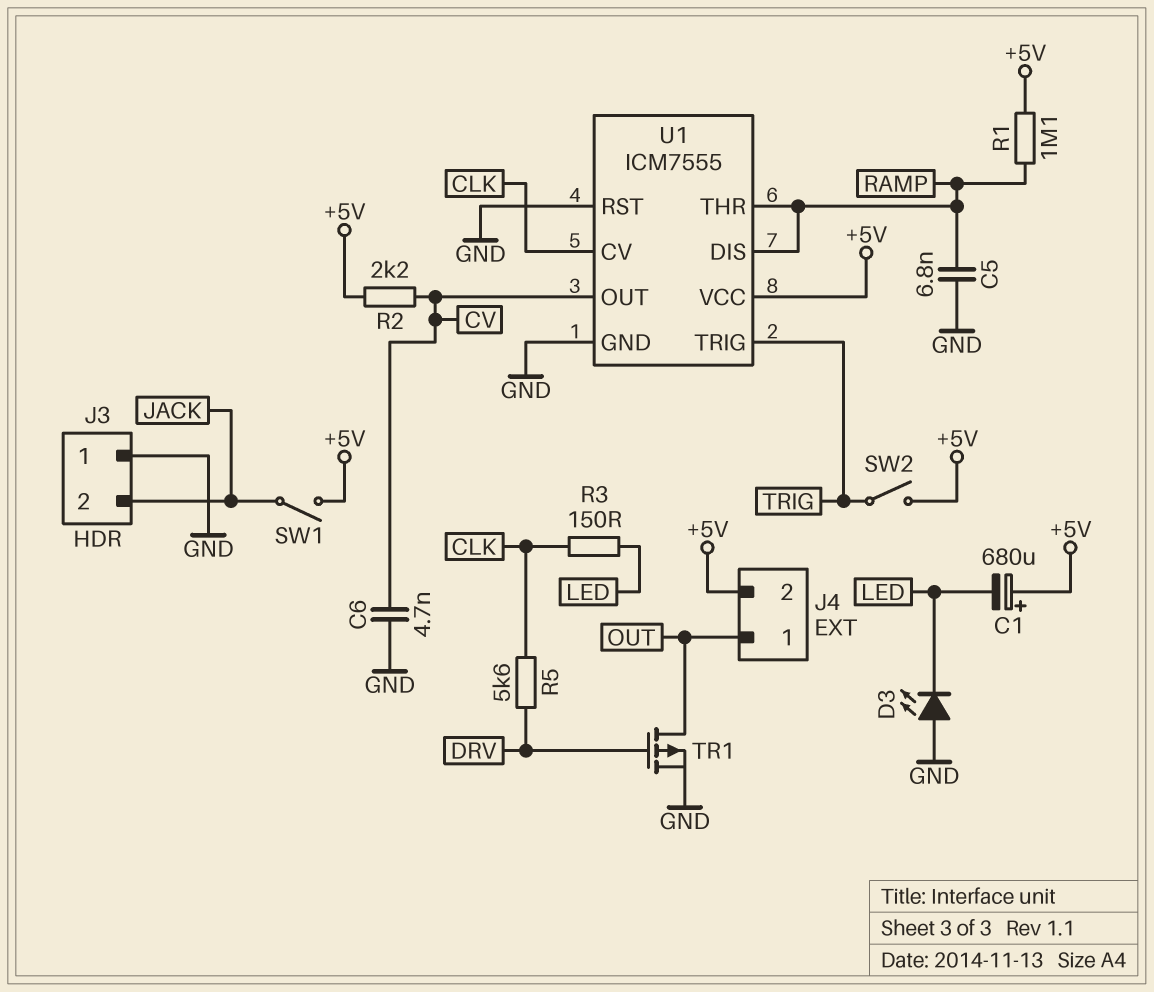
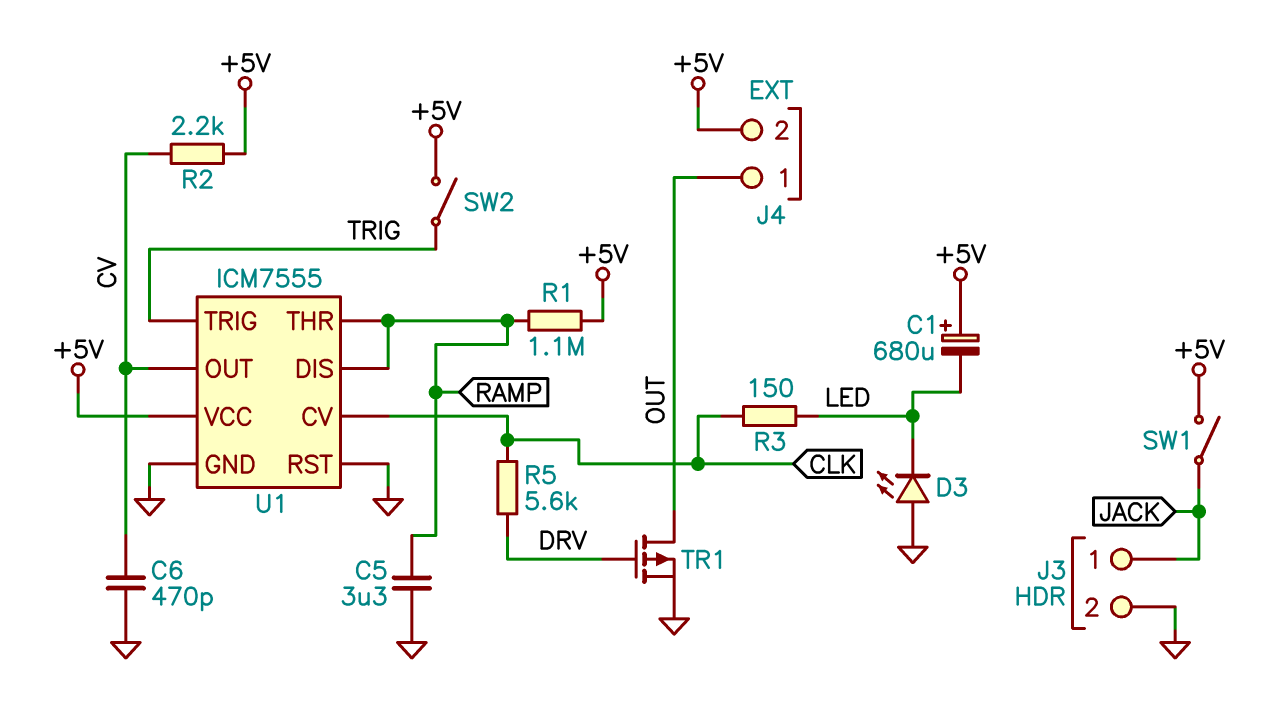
C5: 6.8nF (GND, RAMP) -> 3.3uF (GND, RAMP)
C6: 4.7nF (CV, GND) -> 470pF (CV, GND)
J3 pin 1: GND -> JACK
J3 pin 2: JACK -> GND

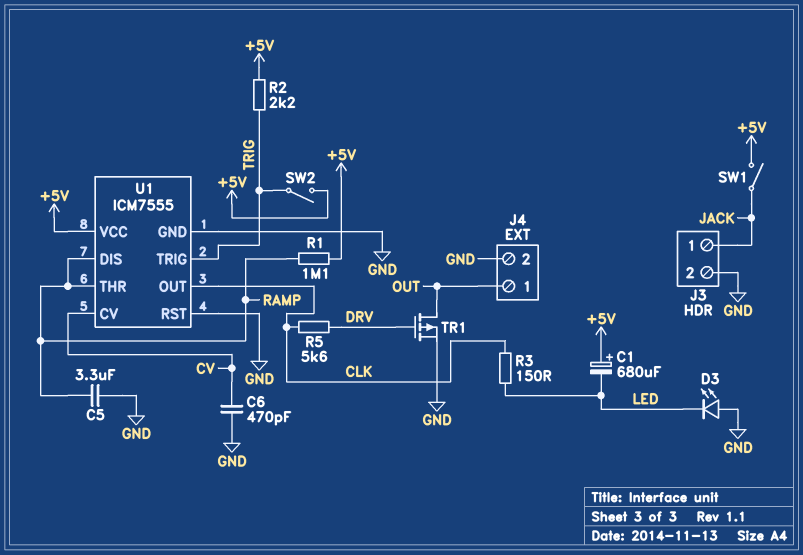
J4 pin 2: +5V -> GND
R2: 2.2k (+5V, CV) -> 2.2k (+5V, TRIG)
U1 pin CV: CLK -> CV
U1 pin OUT: CV -> CLK

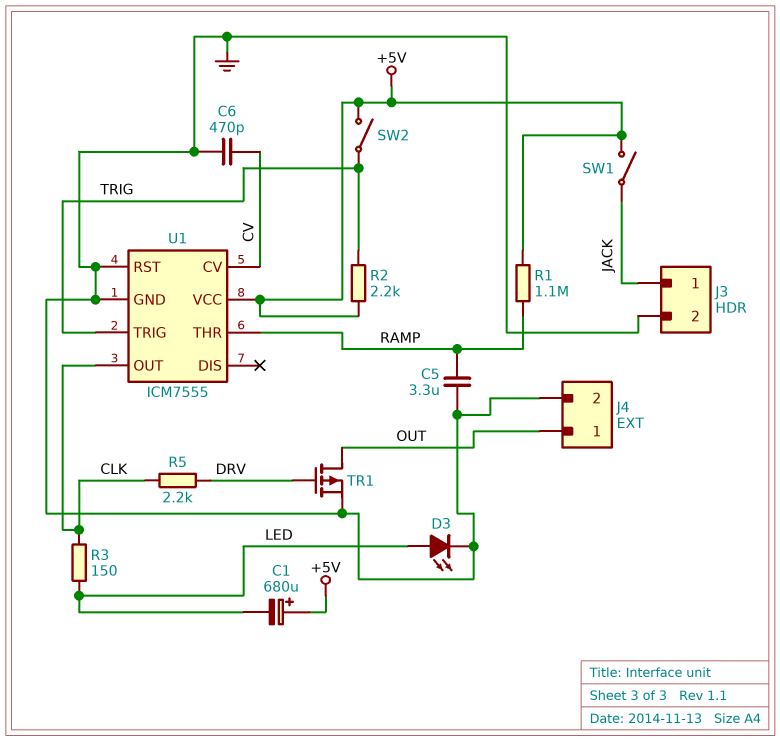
D3: LED (A GND, K LED) -> LED (A LED, K GND)
R5: 5.6k (CLK, DRV) -> 2.2k (CLK, DRV)
U1 pin DIS: RAMP -> none

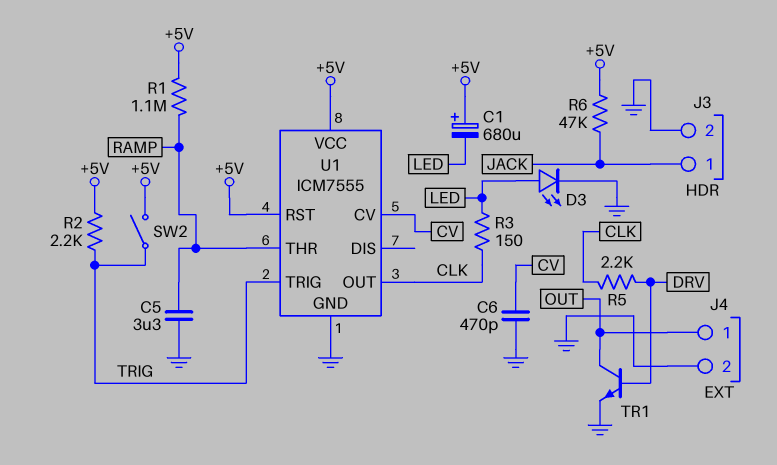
R6: none -> 47k (+5V, JACK)
SW1: switch (+5V, JACK) -> none
TR1: PMOS (G DRV, D OUT, S GND) -> NPN (B DRV, C OUT, E GND)
U1 pin RST: GND -> +5V

